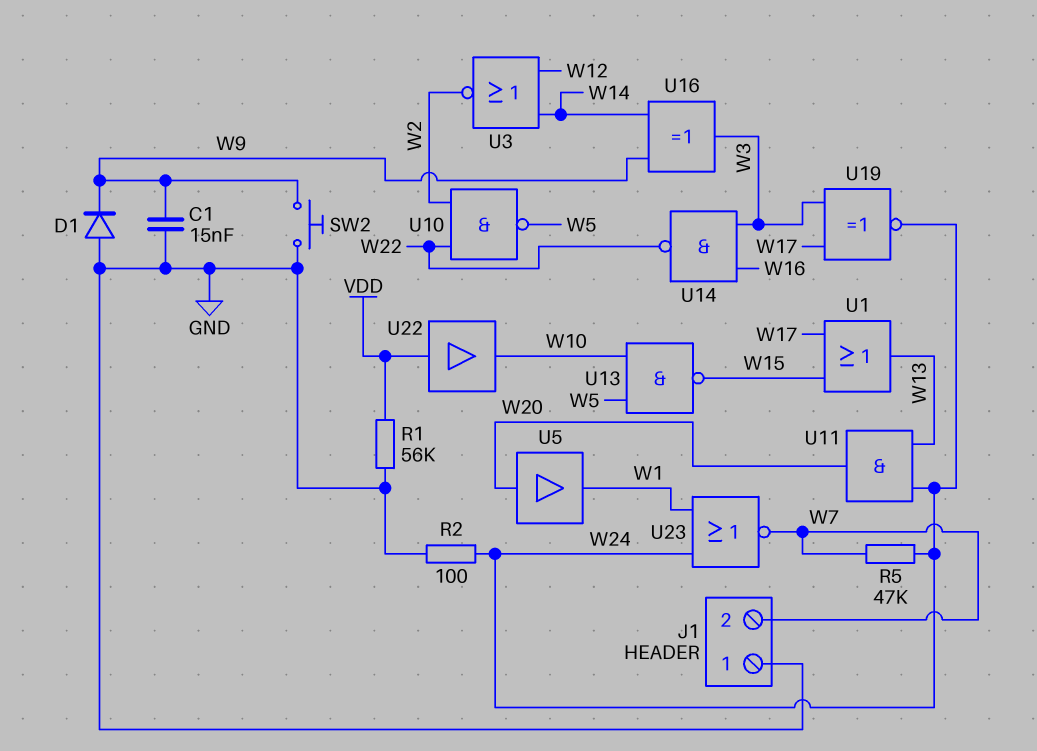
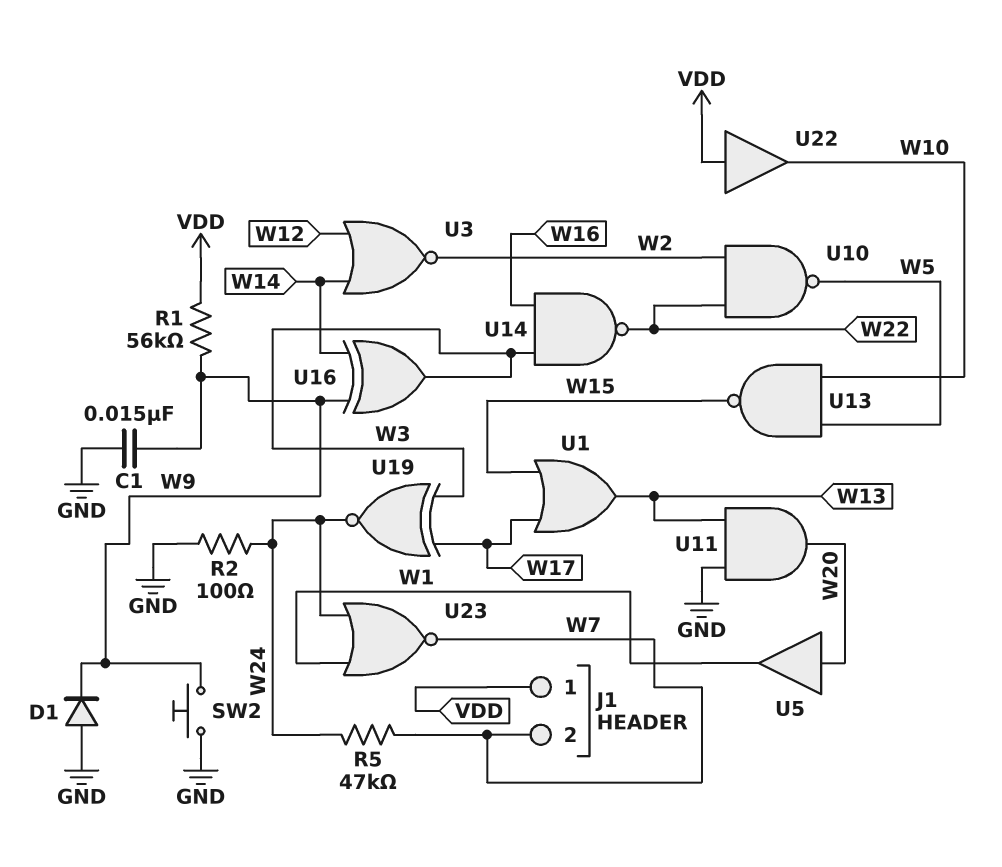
J1 pin 1: GND -> VDD
R1: 56k (GND, VDD) -> 56k (VDD, W9)
U11: AND (in W13, in W24, out W20) -> AND (in GND, in W13, out W20)

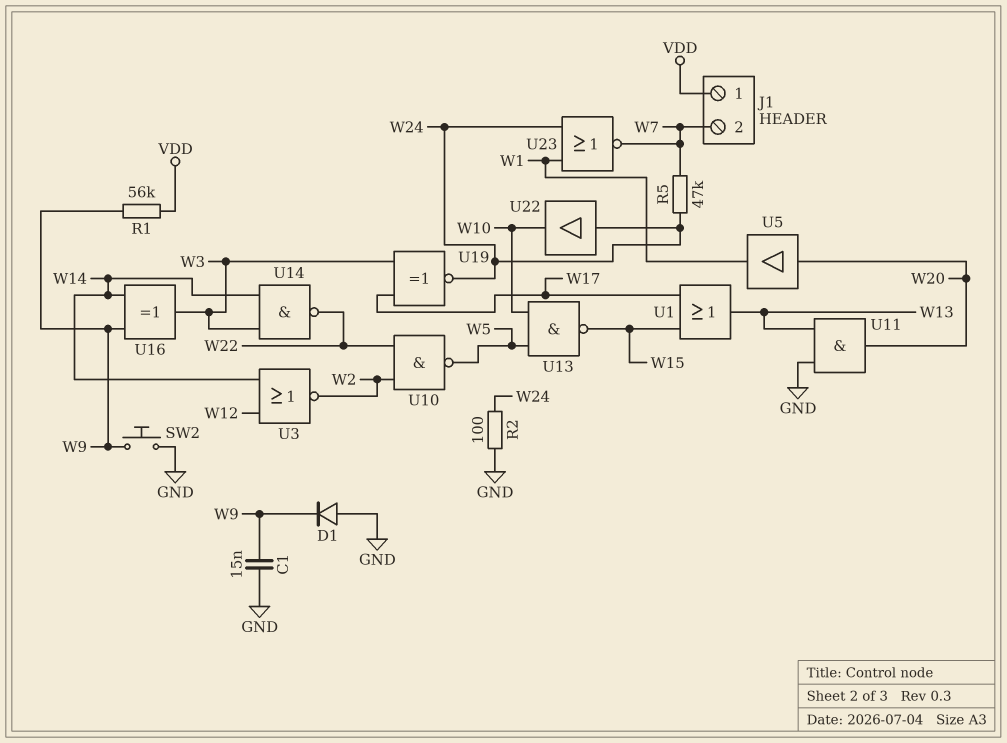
U14: NAND (in W3, in W16, out W22) -> NAND (in W3, in W14, out W22)
U22: buffer (in VDD, out W10) -> buffer (in W24, out W10)

